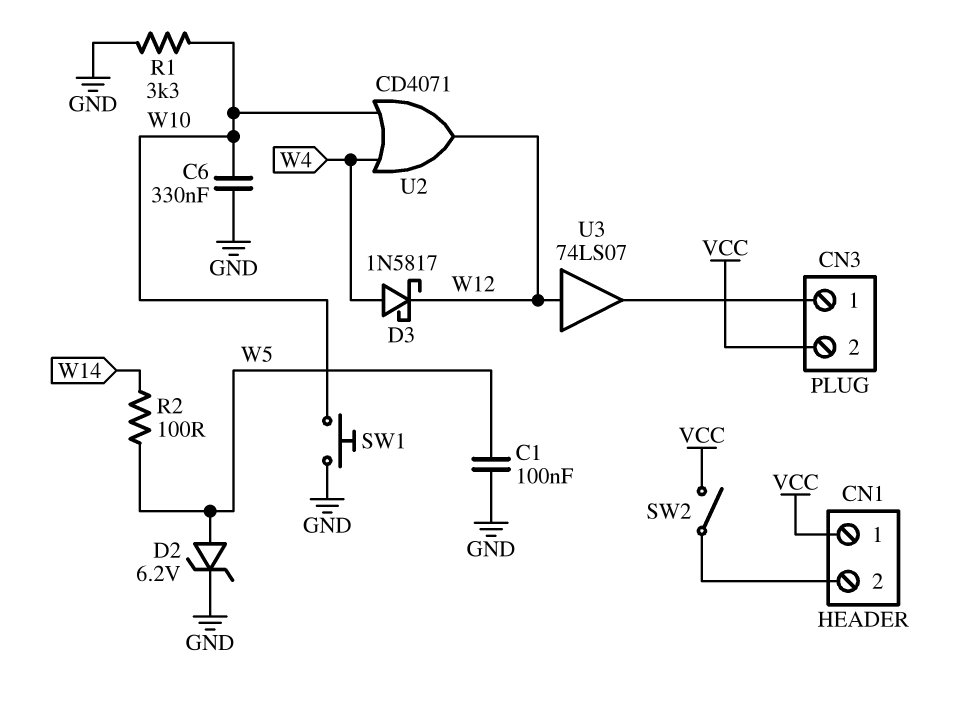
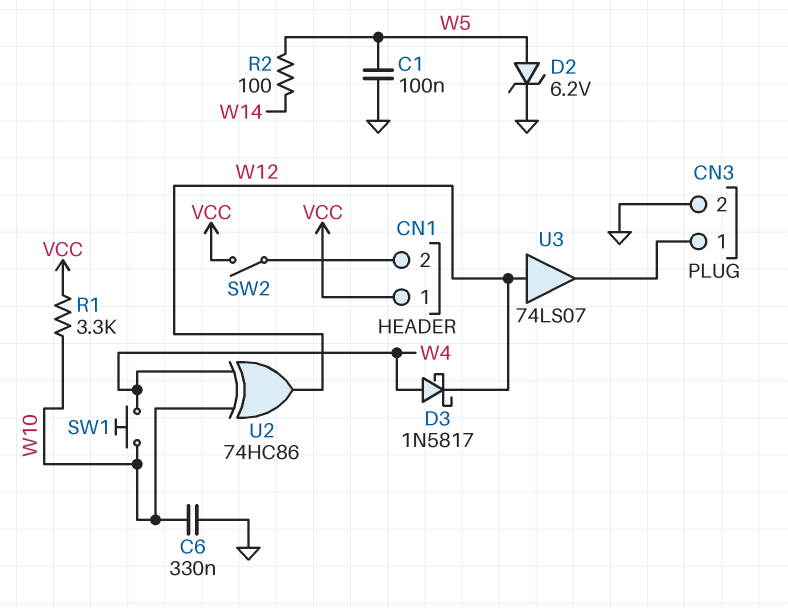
CN3 pin 2: VCC -> GND
R1: 3.3k (GND, W10) -> 3.3k (VCC, W10)
SW1: button (GND, W10) -> button (W4, W10)
U2: OR CD4071 (in W4, in W10, out W12) -> XOR 74HC86 (in W4, in W10, out W12)

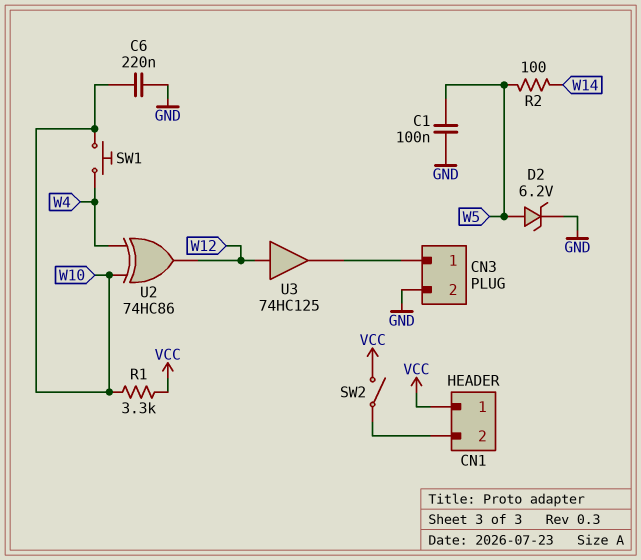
C6: 330nF (GND, W10) -> 220nF (GND, W10)
D3: schottky 1N5817 (A W4, K W12) -> none
U3: buffer 74LS07 (in W12, out CN3/1) -> buffer 74HC125 (in W12, out CN3/1)

